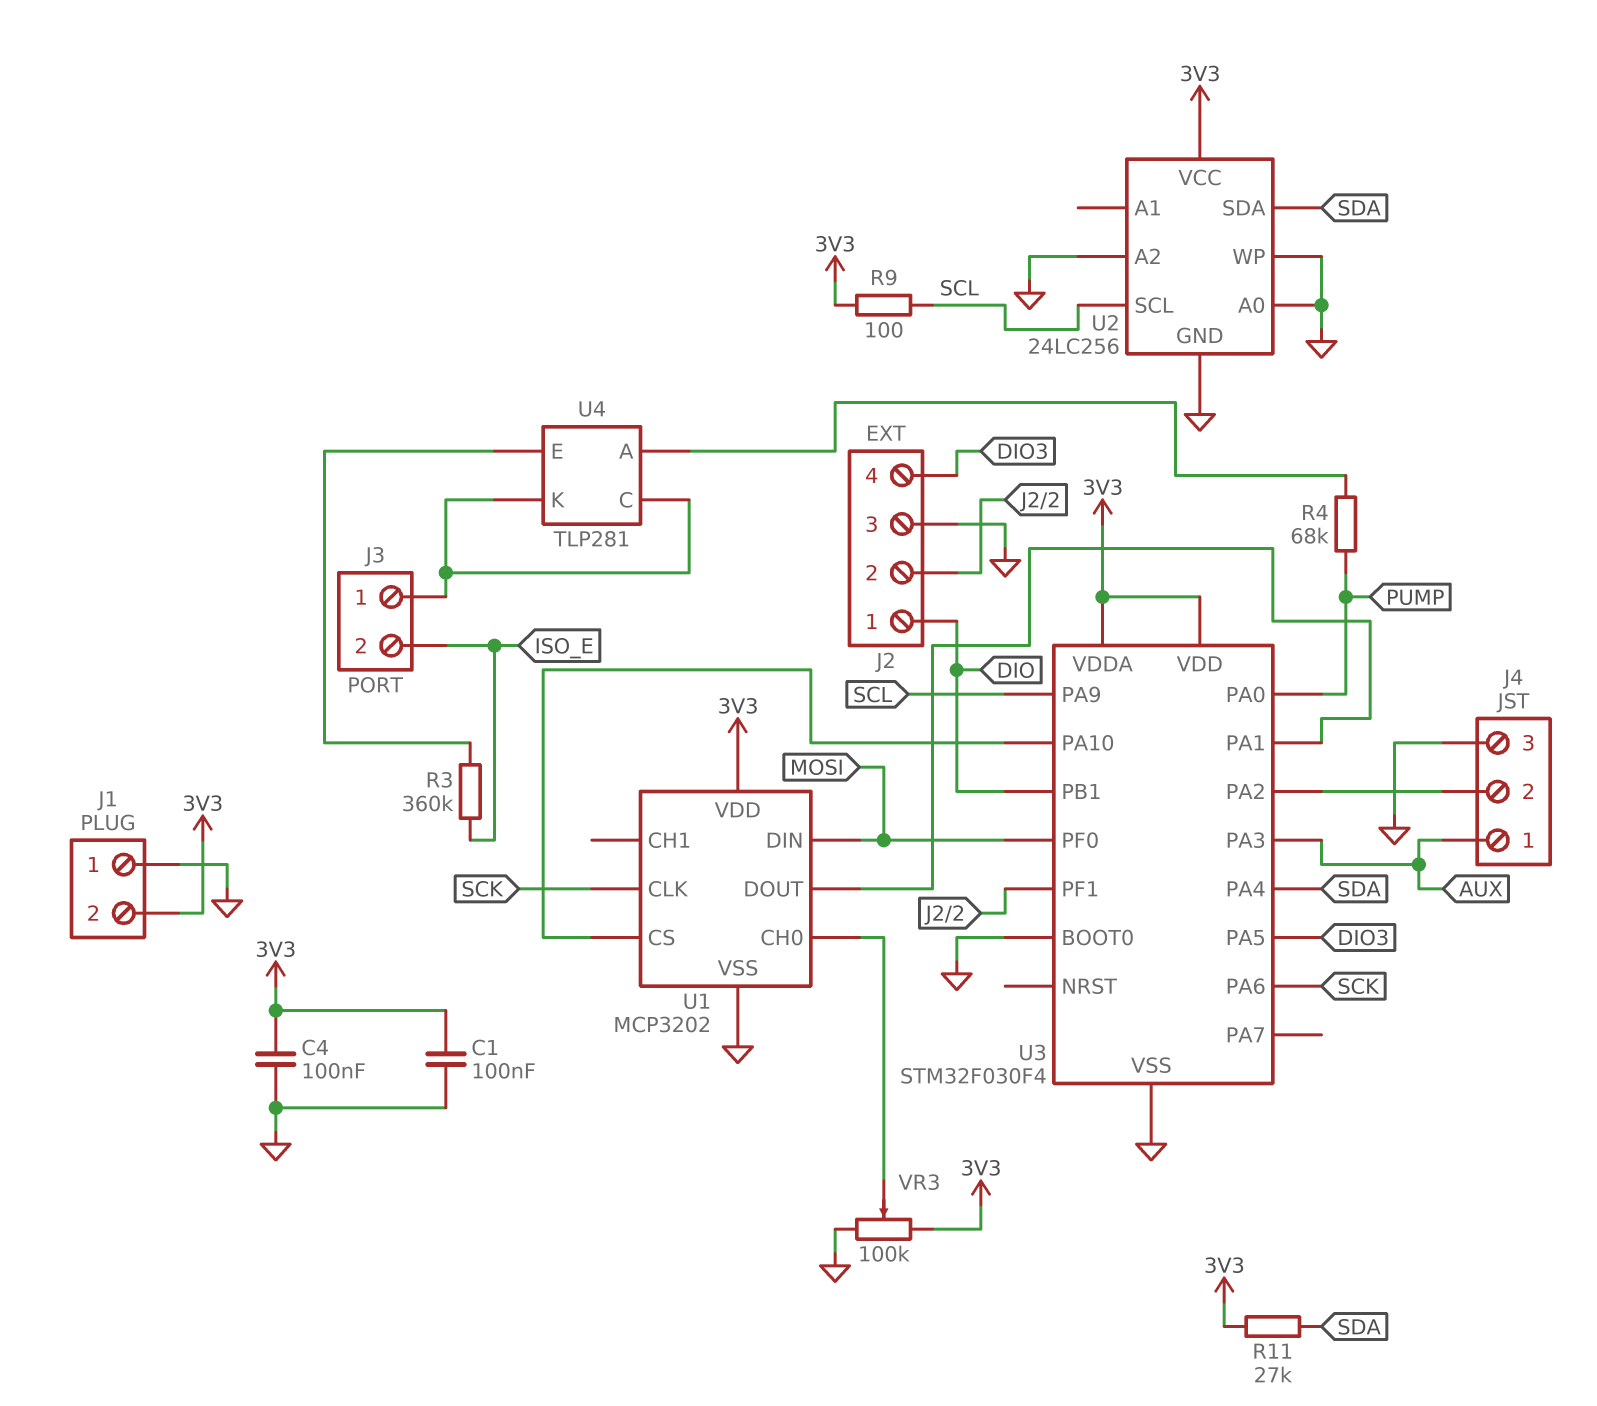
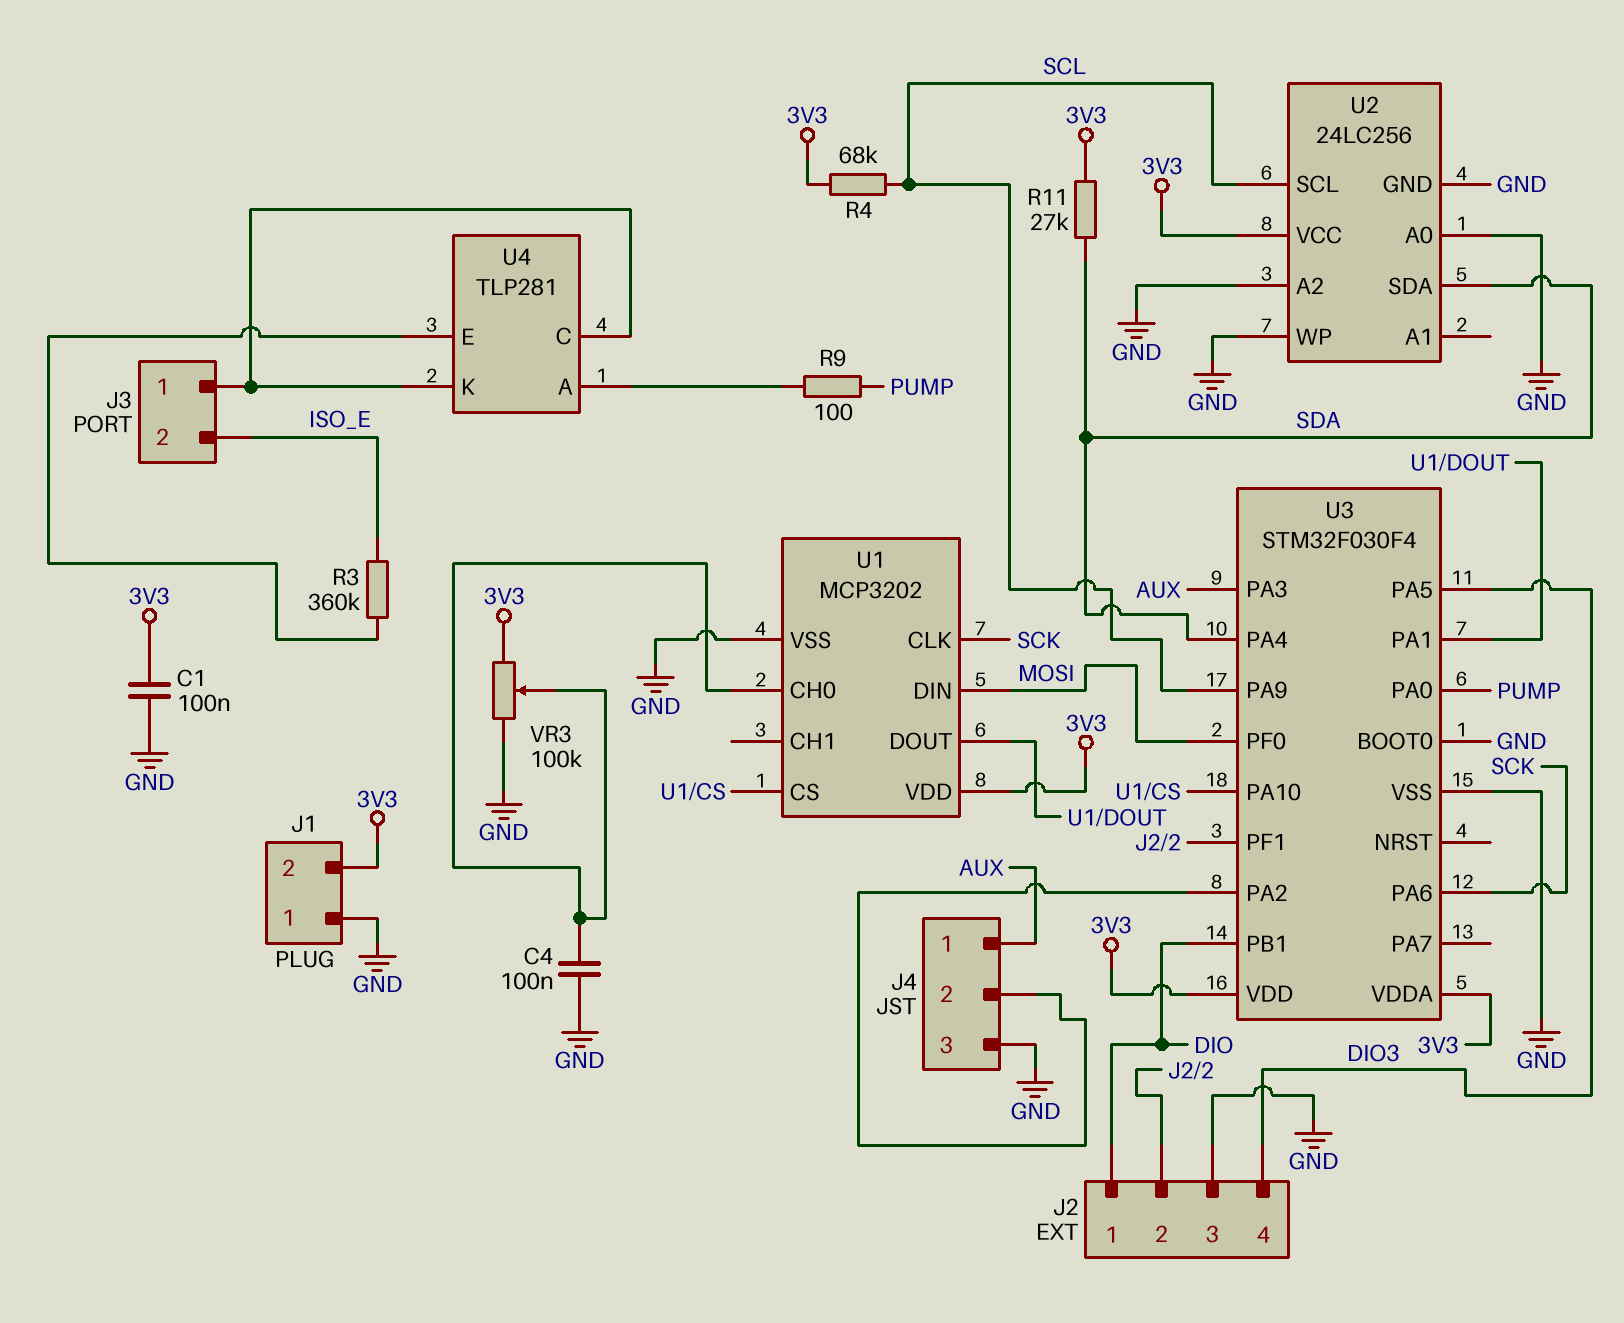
C4: 100nF (3V3, GND) -> 100nF (GND, U1/CH0)
R4: 68k (PUMP, U4/A) -> 68k (3V3, SCL)
R9: 100 (3V3, SCL) -> 100 (PUMP, U4/A)

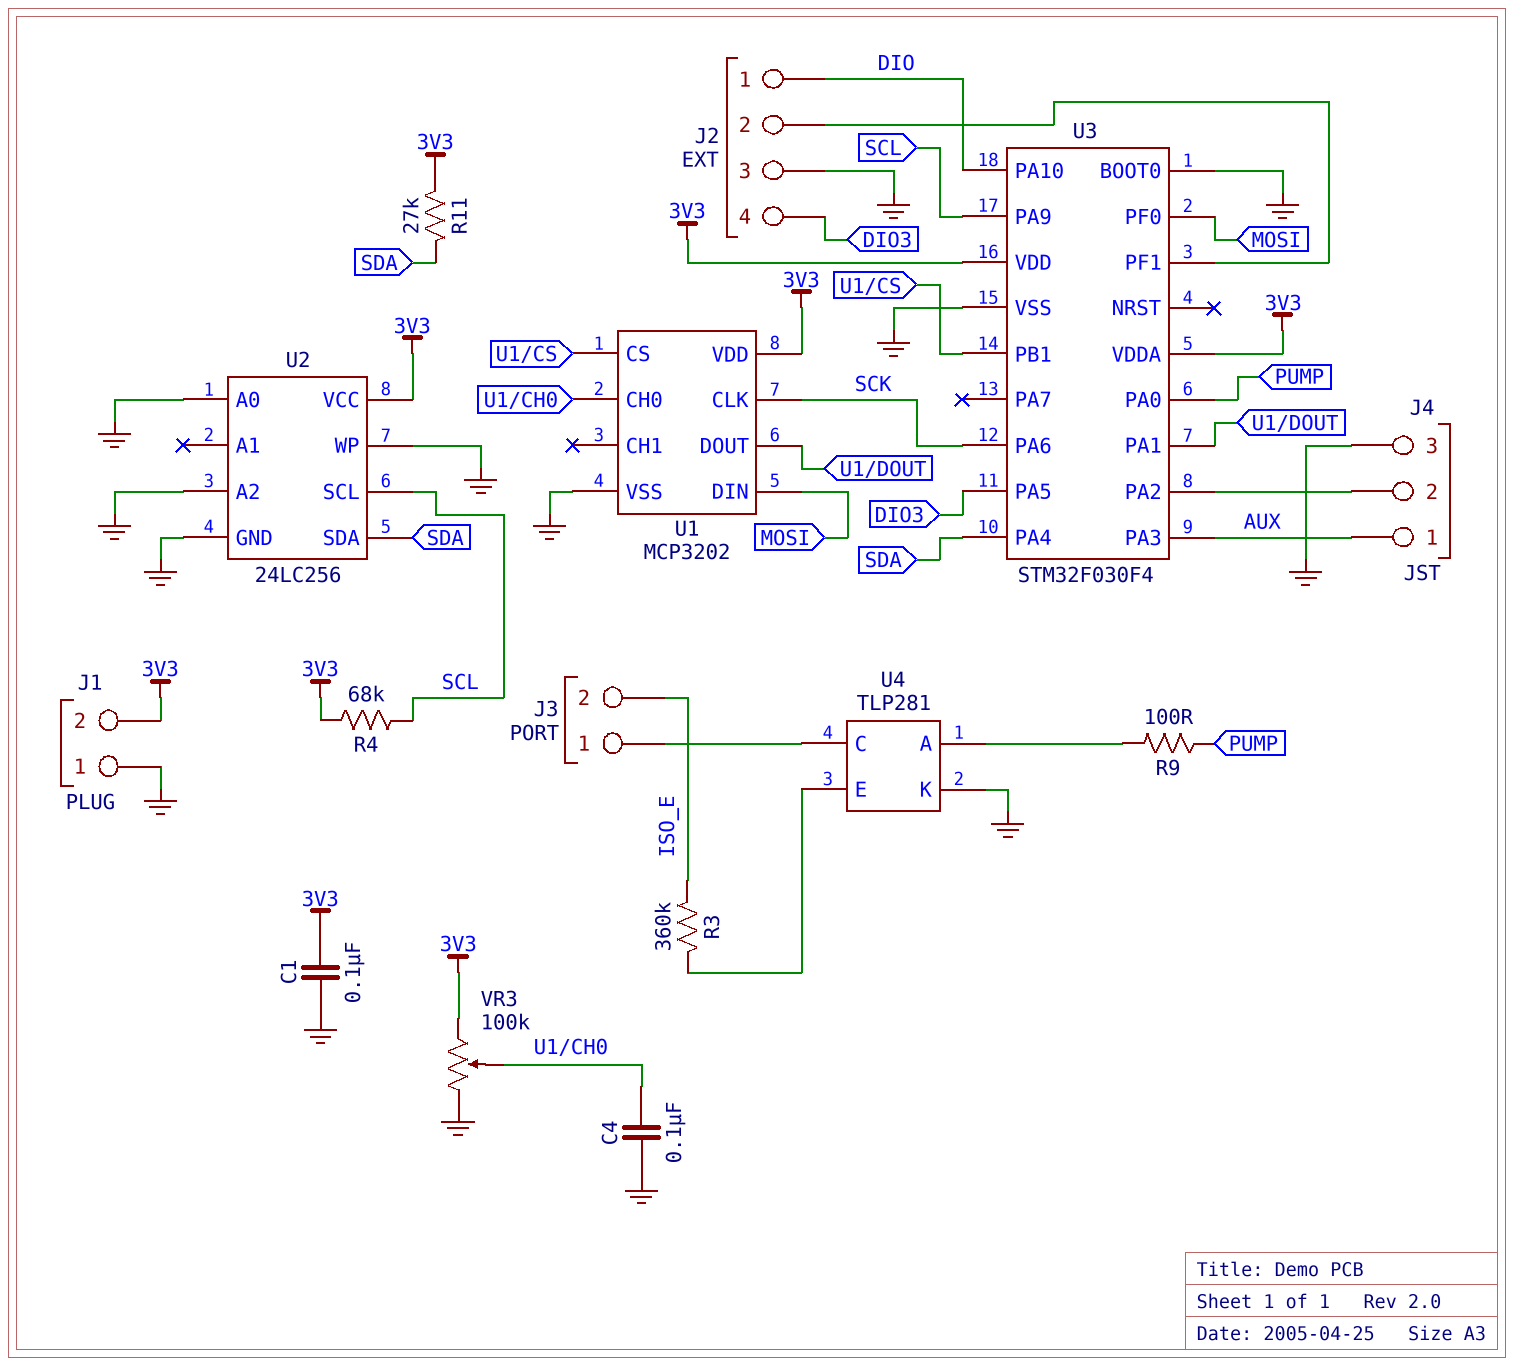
U3 pin PA10: U1/CS -> DIO
U3 pin PB1: DIO -> U1/CS
U4 pin K: J3/1 -> GND

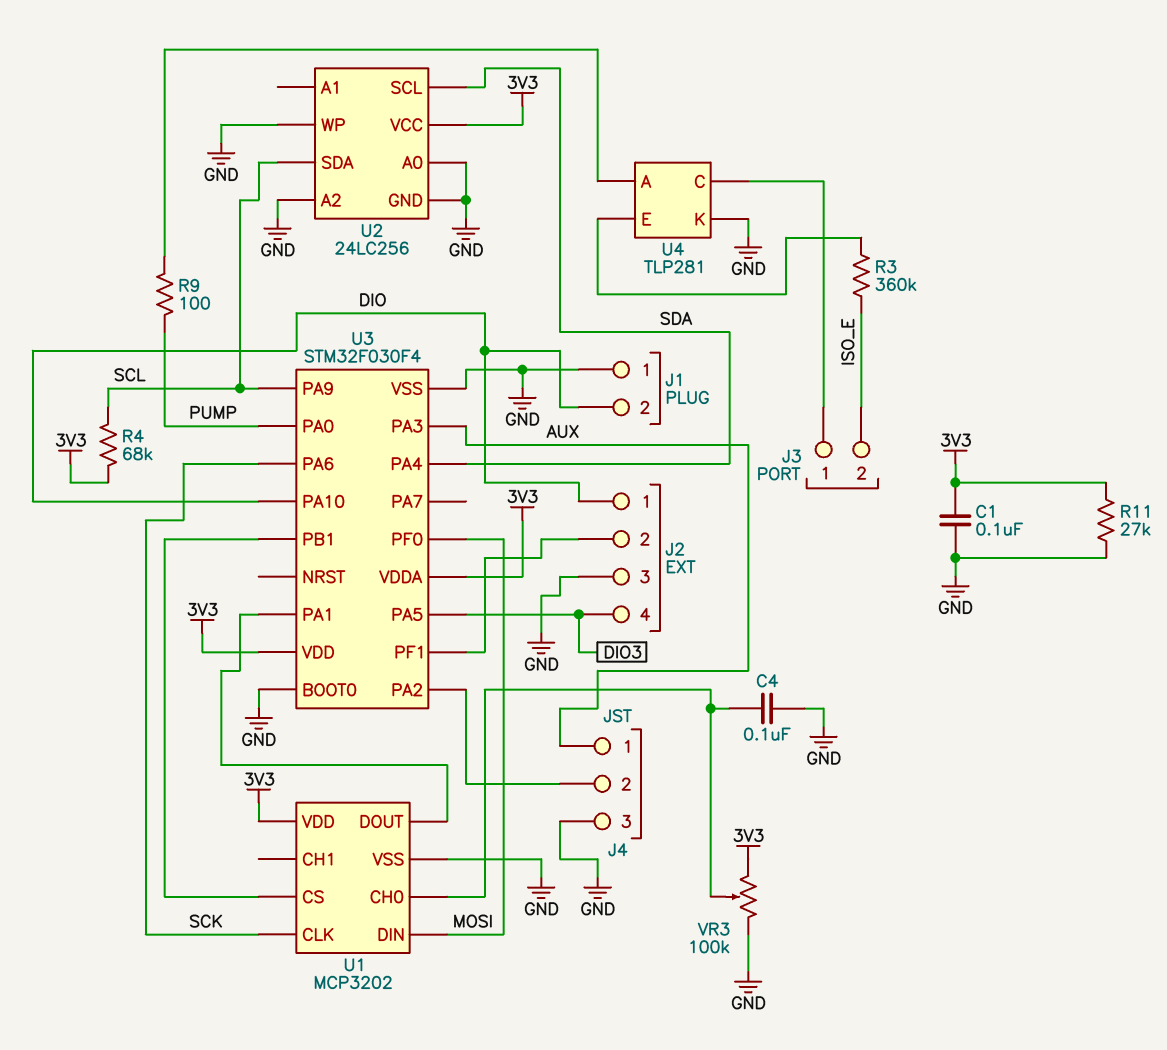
J1 pin 2: 3V3 -> DIO
R11: 27k (3V3, SDA) -> 27k (3V3, GND)
U2 pin SCL: SCL -> SDA
U2 pin SDA: SDA -> SCL

